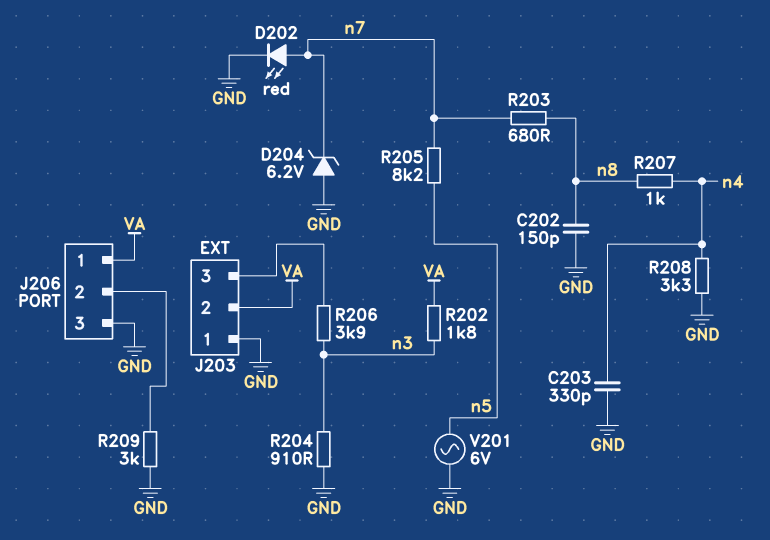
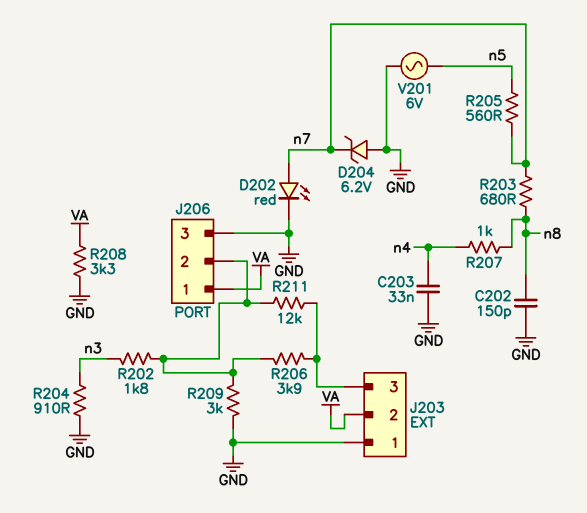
C203: 330pF (GND, n4) -> 33nF (GND, n4)
R202: 1.8k (VA, n3) -> 1.8k (J206/2, n3)
R205: 8.2k (n5, n7) -> 560 (n5, n7)
R206: 3.9k (J203/3, n3) -> 3.9k (J203/3, J206/2)
R208: 3.3k (GND, n4) -> 3.3k (GND, VA)
R211: none -> 12k (J203/3, J206/2)

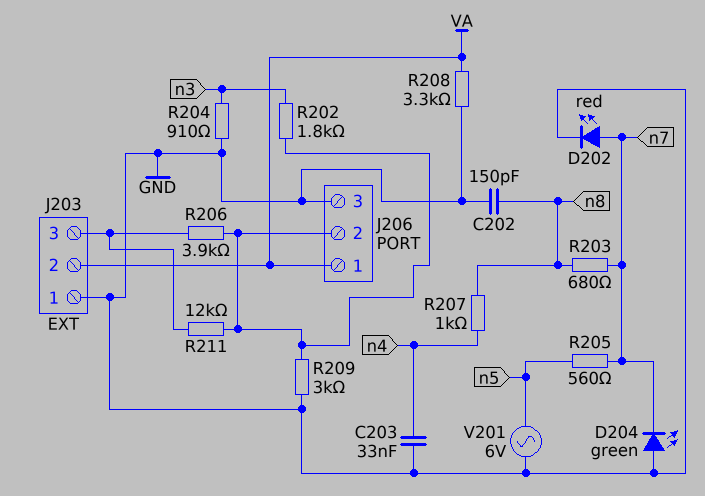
D204: zener 6.2V (A GND, K n7) -> LED green (A GND, K n7)

